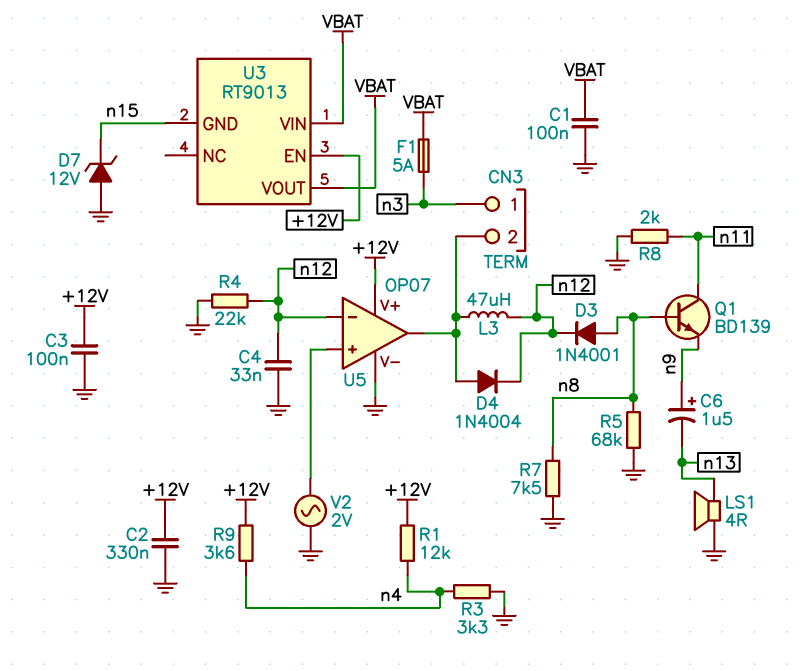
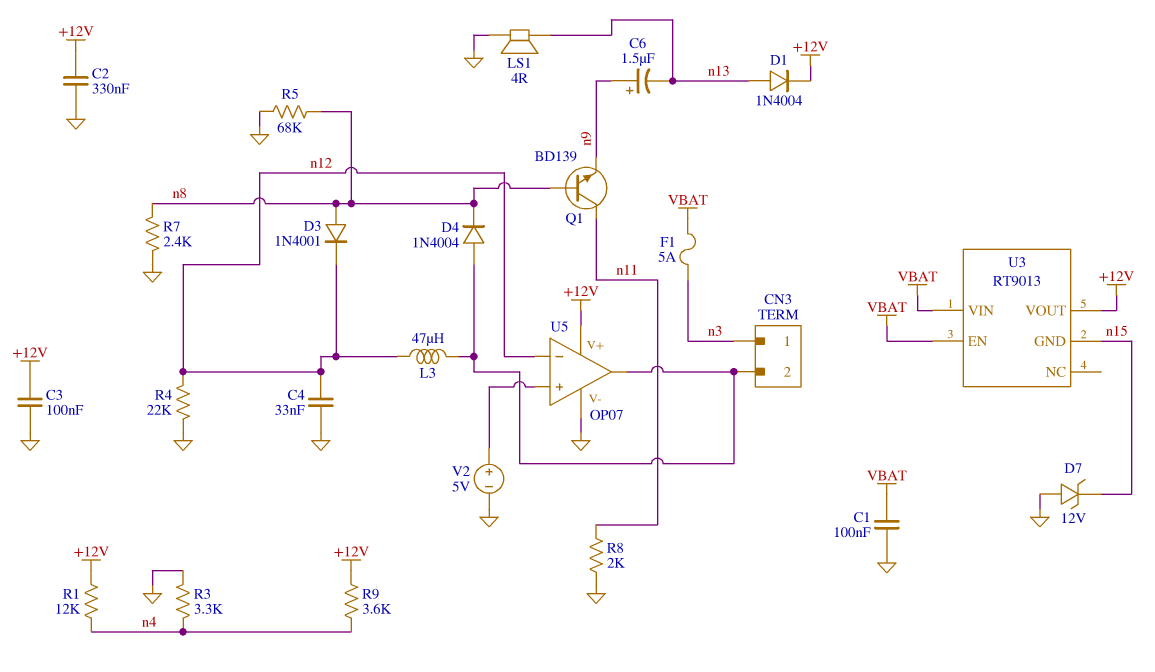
D1: none -> diode 1N4004 (A n13, K +12V)
D4: diode 1N4004 (A CN3/2, K n12) -> diode 1N4004 (A CN3/2, K n8)
R7: 7.5k (GND, n8) -> 2.4k (GND, n8)
U3 pin EN: +12V -> VBAT
U3 pin VOUT: VBAT -> +12V
V2: AC 2V (GND, U5/in+) -> 5V (plus U5/in+, minus GND)

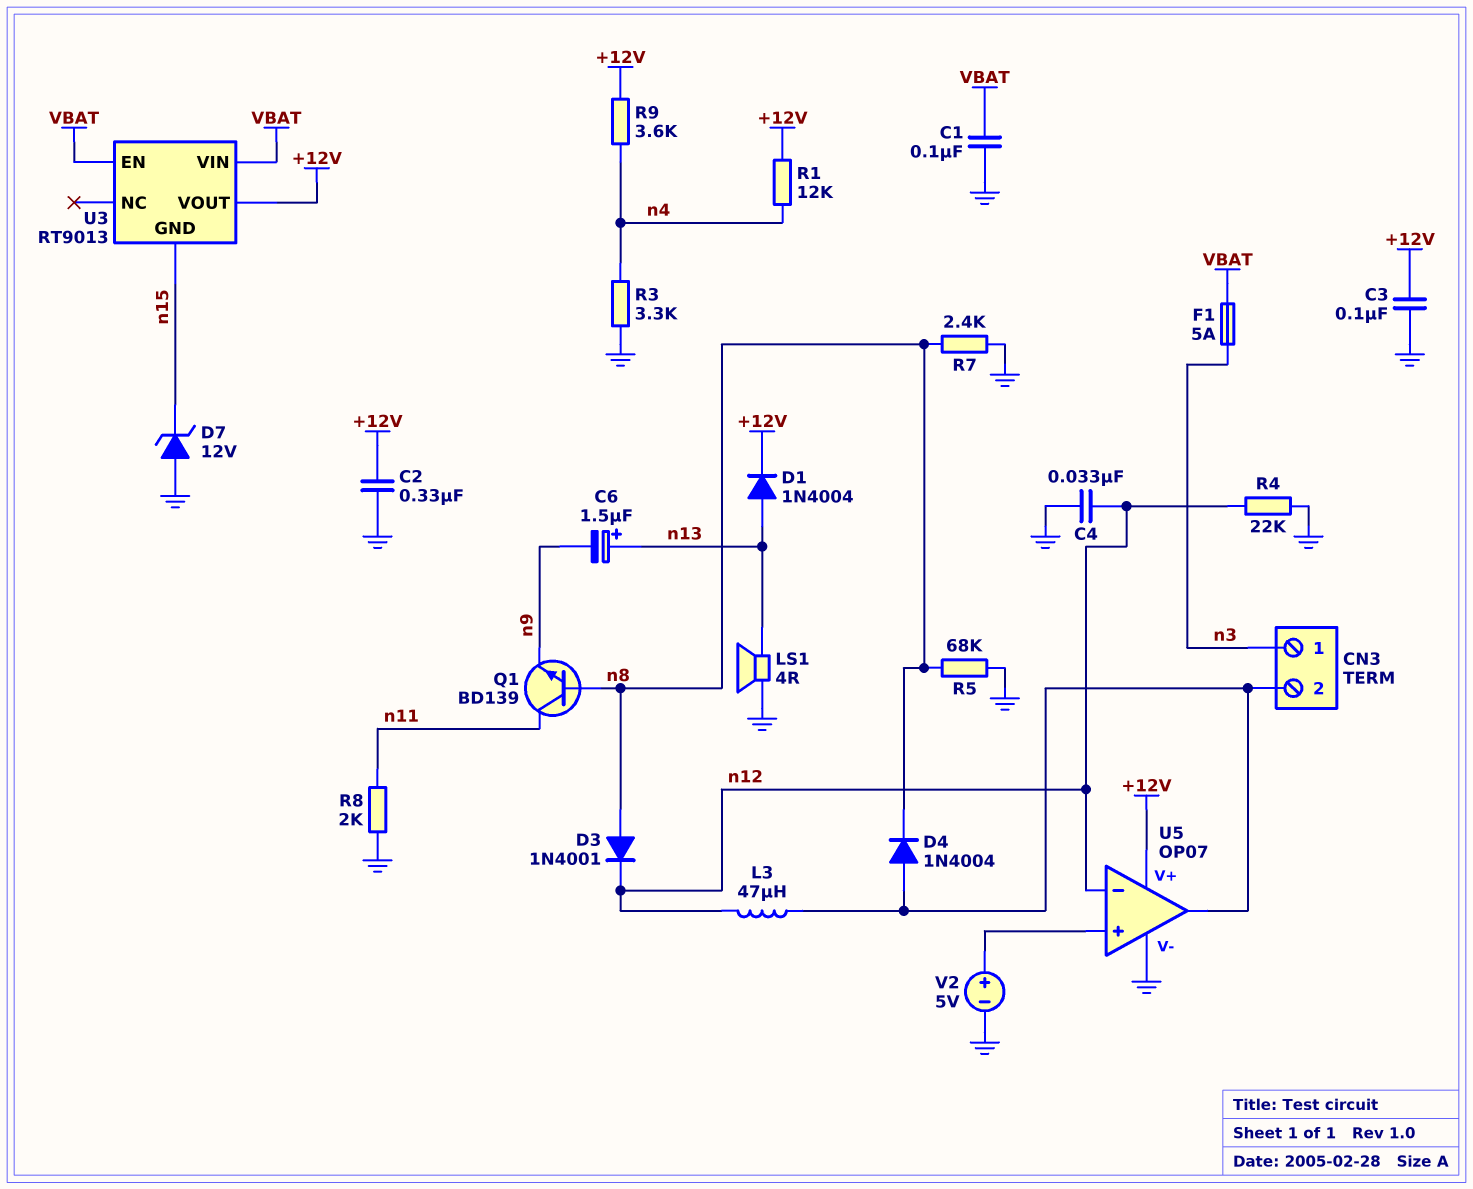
C6: 1.5uF (plus n9, minus n13) -> 1.5uF (plus n13, minus n9)

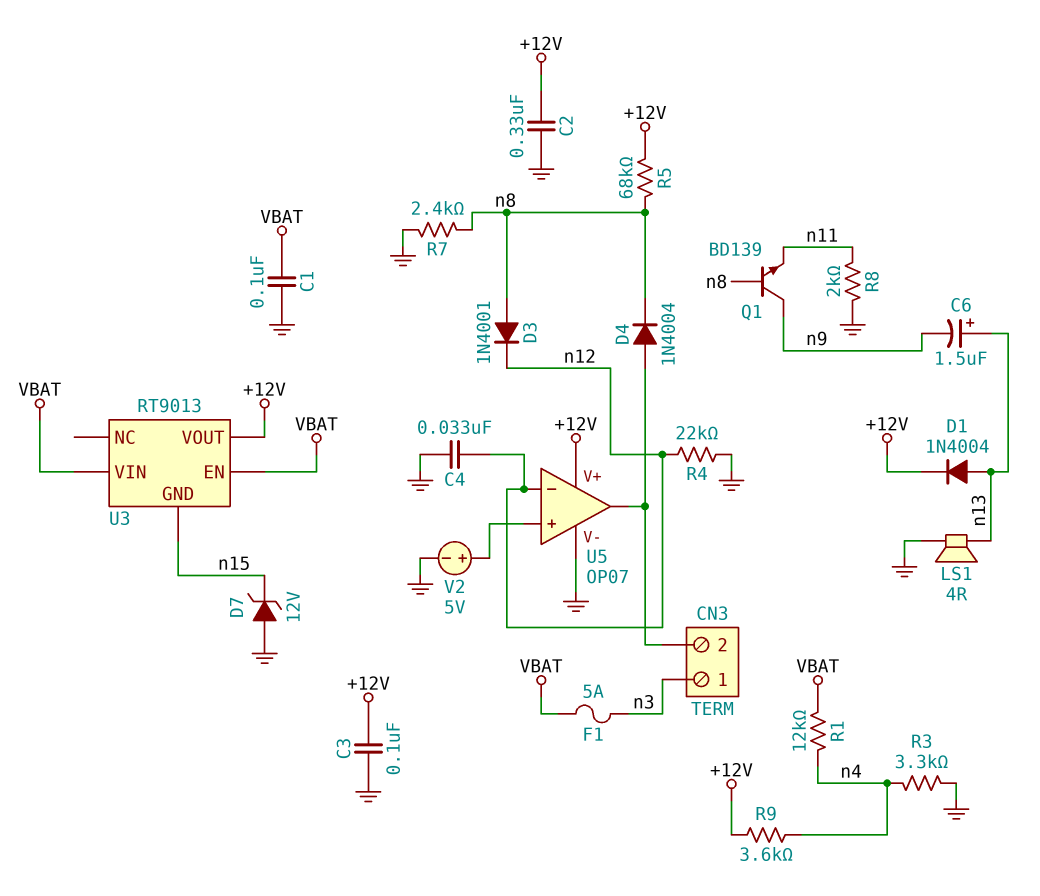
L3: 47uH (CN3/2, n12) -> none
Q1: NPN BD139 (B n8, C n11, E n9) -> NPN BD139 (B n8, C n9, E n11)
R1: 12k (+12V, n4) -> 12k (VBAT, n4)
R5: 68k (GND, n8) -> 68k (+12V, n8)

